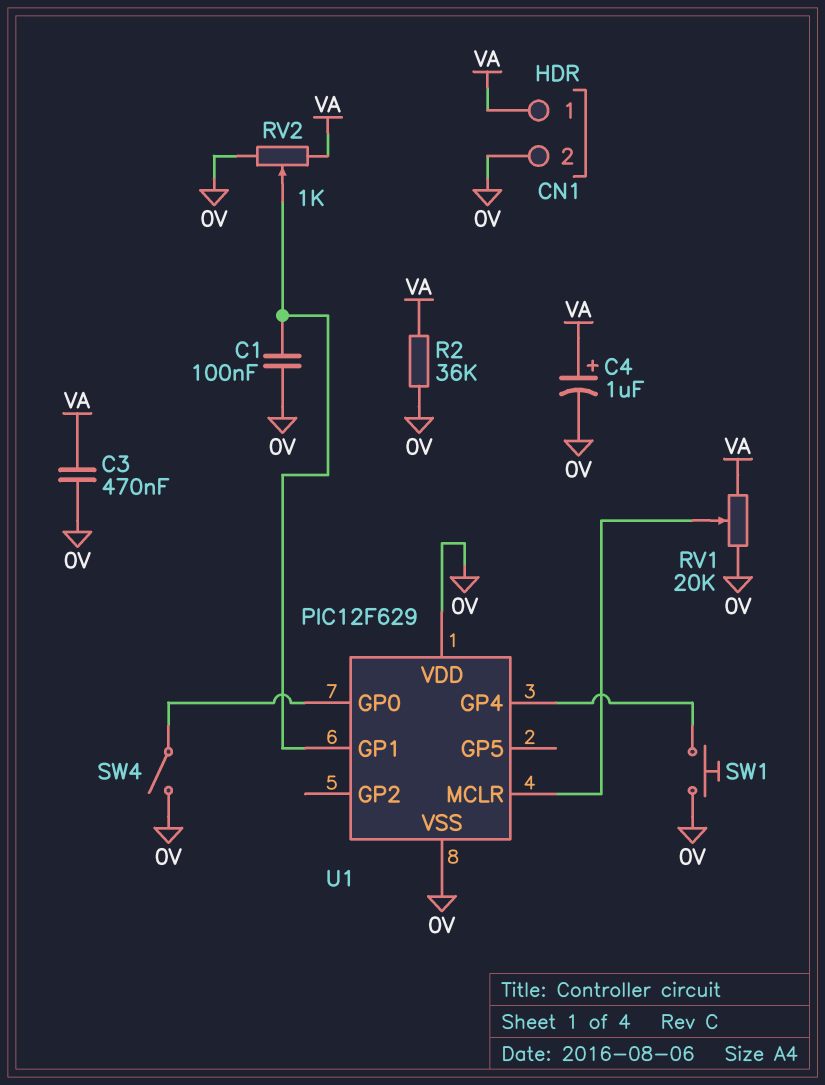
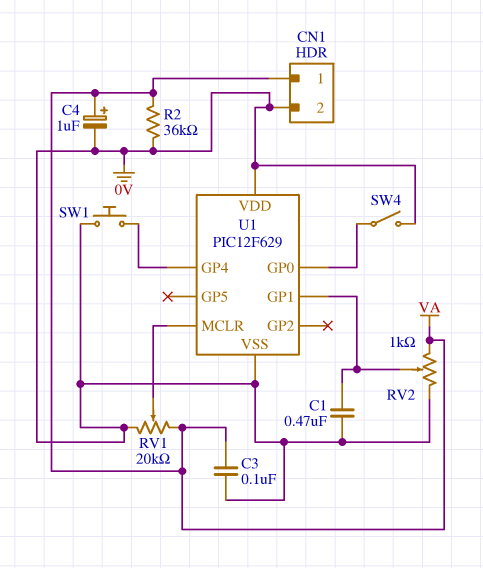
C1: 100nF (0V, U1/GP1) -> 470nF (0V, U1/GP1)
C3: 470nF (0V, VA) -> 100nF (0V, VA)

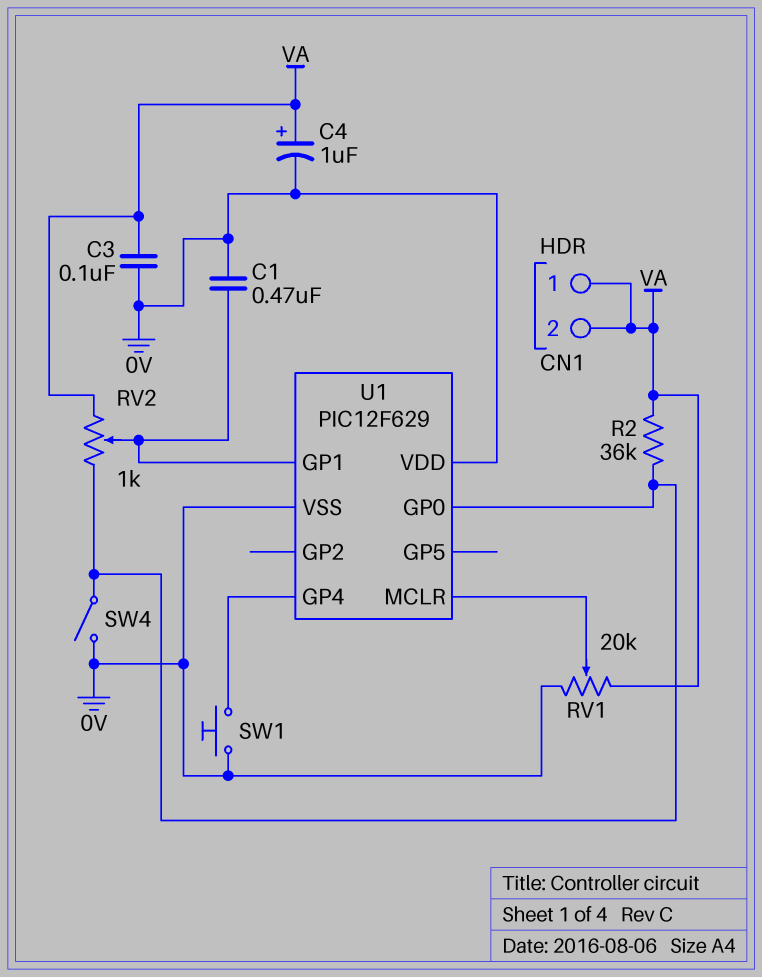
CN1 pin 2: 0V -> VA
R2: 36k (0V, VA) -> 36k (U1/GP0, VA)
RV2: 1k (0V, VA, wiper U1/GP1) -> 1k (U1/GP0, VA, wiper U1/GP1)

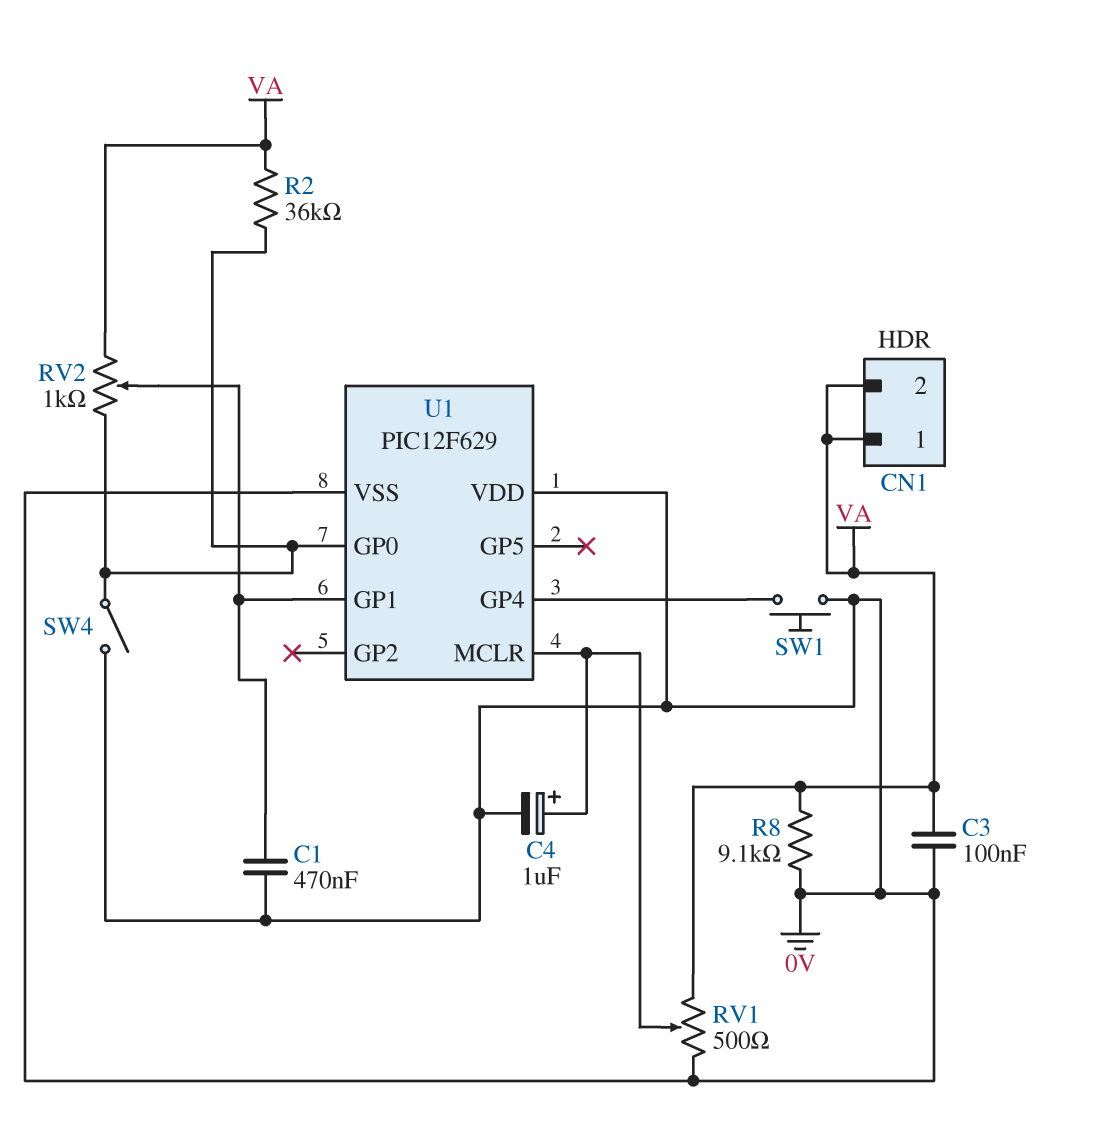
C4: 1uF (plus VA, minus 0V) -> 1uF (plus U1/MCLR, minus 0V)
R8: none -> 9.1k (0V, VA)
RV1: 20k (0V, VA, wiper U1/MCLR) -> 500 (0V, VA, wiper U1/MCLR)

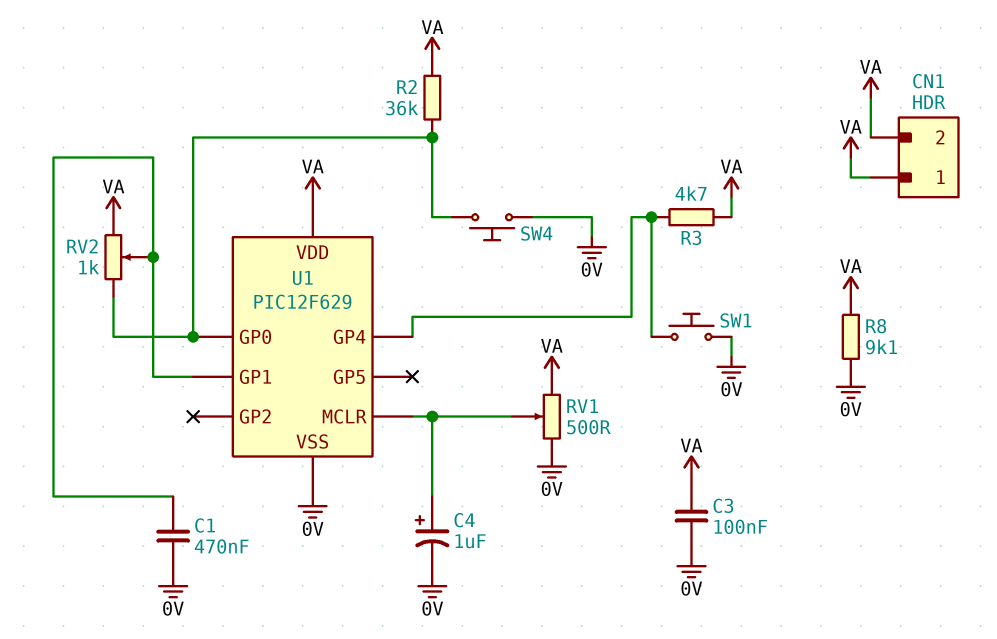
R3: none -> 4.7k (U1/GP4, VA)
SW4: switch (0V, U1/GP0) -> button (0V, U1/GP0)
U1 pin VDD: 0V -> VA

